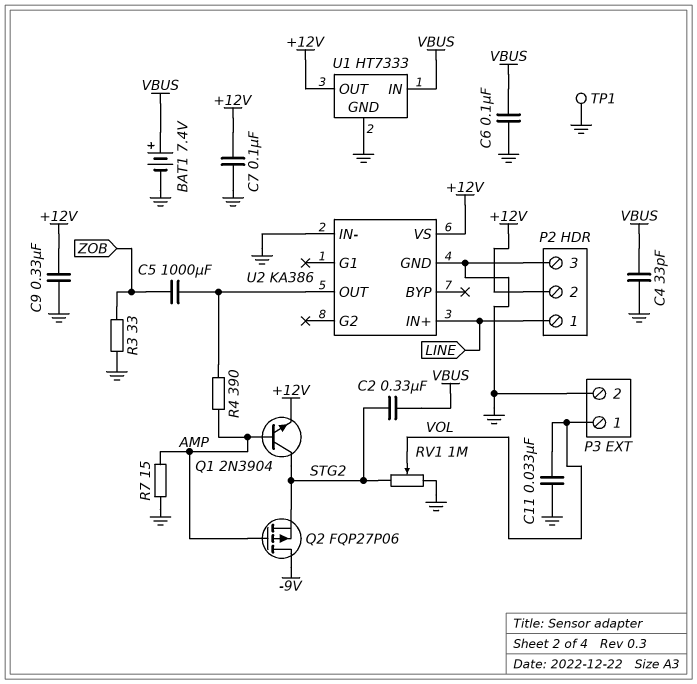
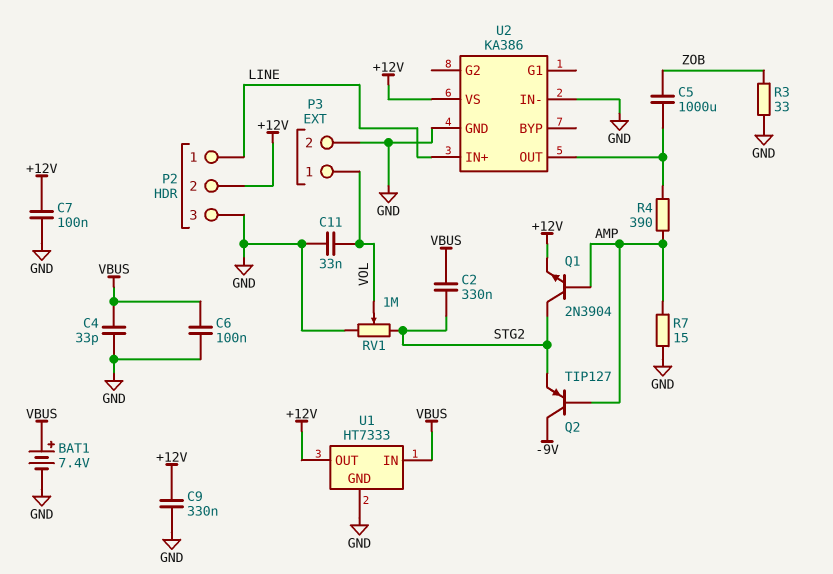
Q2: PMOS FQP27P06 (G AMP, D -9V, S STG2) -> PNP TIP127 (B AMP, C -9V, E STG2)
TP1: test point (GND) -> none

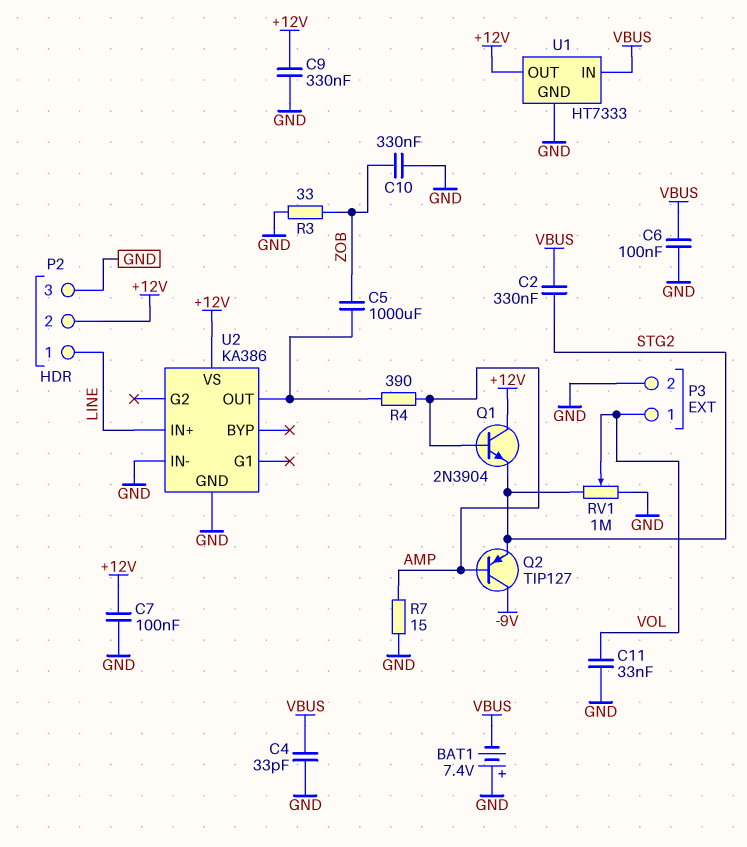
BAT1: 7.4V (plus VBUS, minus GND) -> 7.4V (plus GND, minus VBUS)
C10: none -> 330nF (GND, ZOB)
Q1: NPN 2N3904 (B AMP, C STG2, E +12V) -> NPN 2N3904 (B AMP, C +12V, E STG2)

